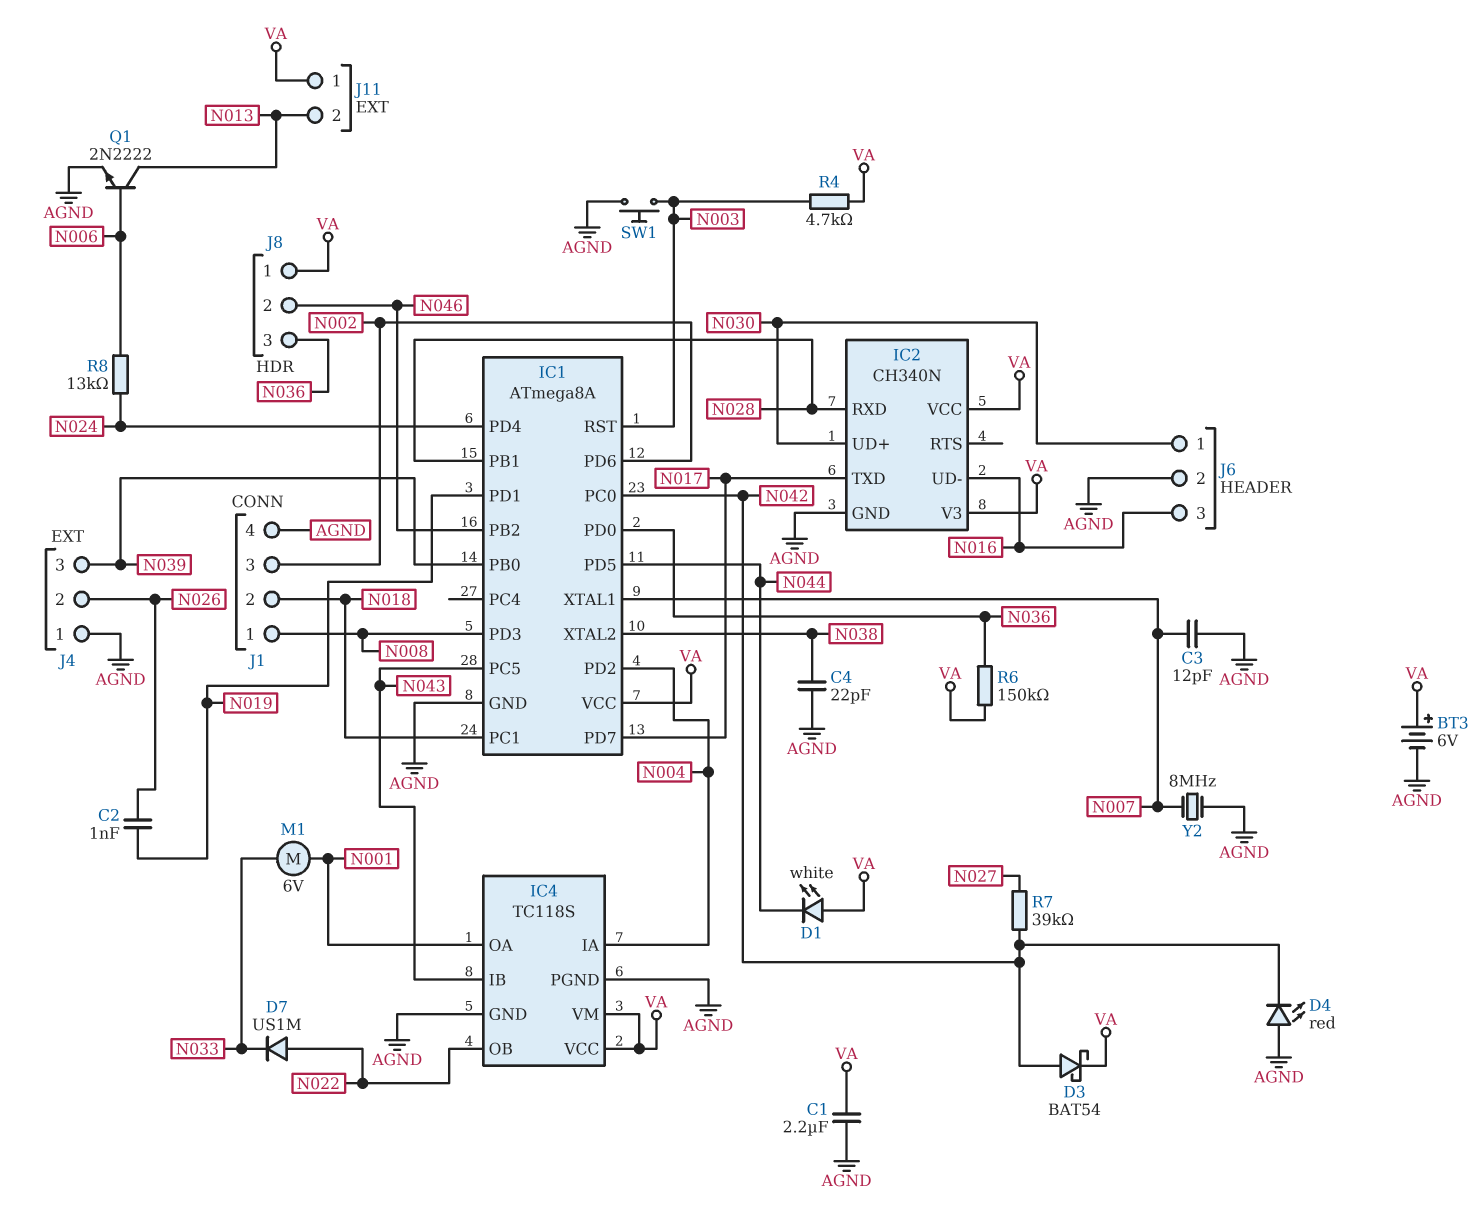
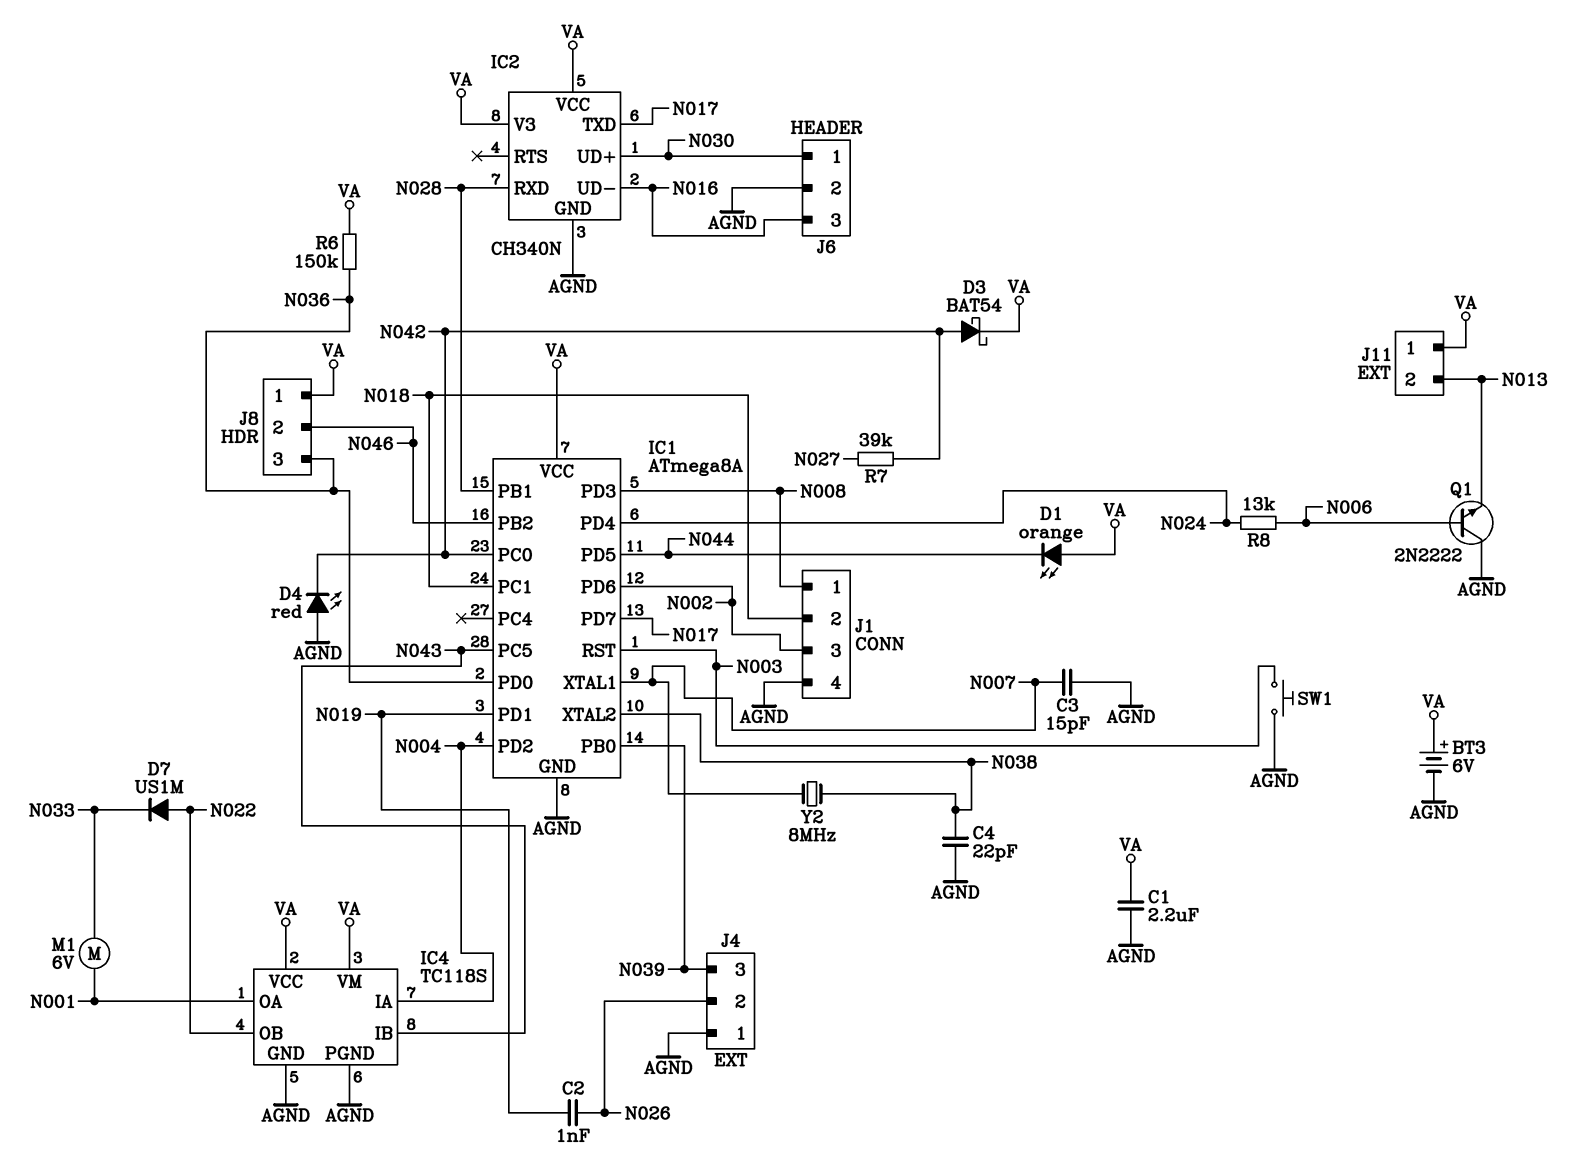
C3: 12pF (AGND, N007) -> 15pF (AGND, N007)
D1: LED white (A VA, K N044) -> LED orange (A VA, K N044)
Q1: NPN 2N2222 (B N006, C N013, E AGND) -> NPN 2N2222 (B N006, C AGND, E N013)
R4: 4.7k (N003, VA) -> none
Y2: 8MHz (AGND, N007) -> 8MHz (N007, N038)

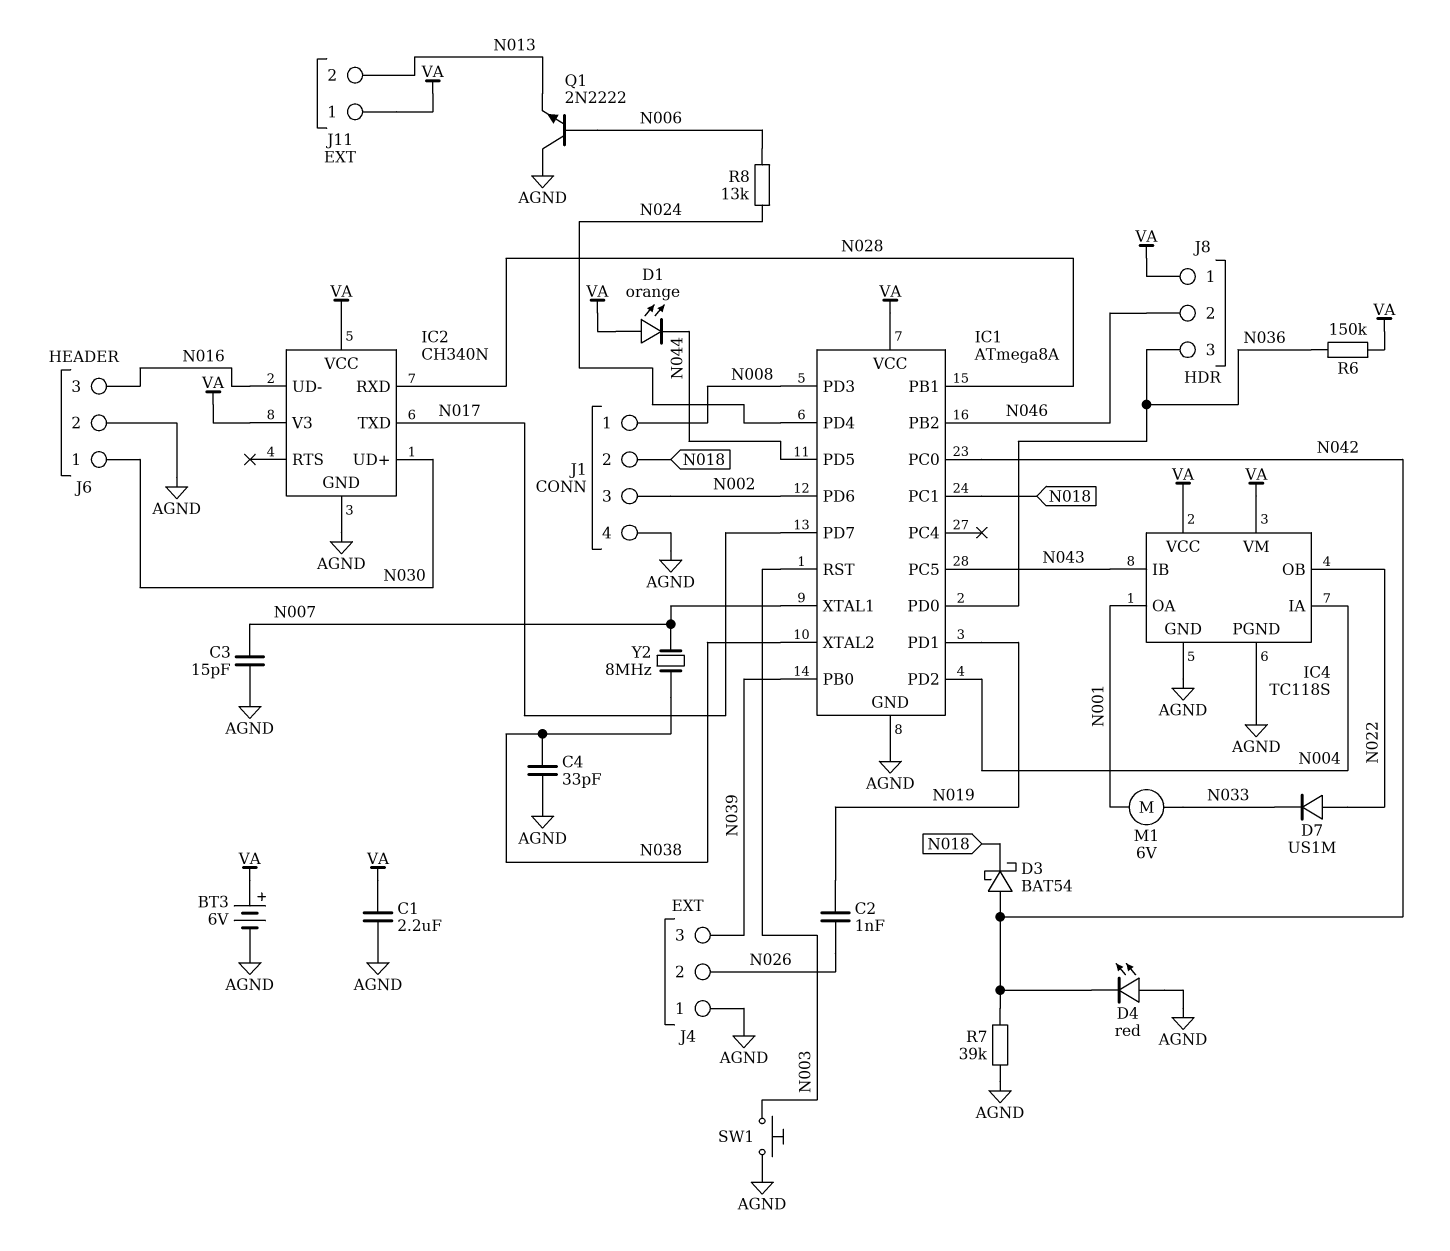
C4: 22pF (AGND, N038) -> 33pF (AGND, N038)
D3: schottky BAT54 (A N042, K VA) -> schottky BAT54 (A N042, K N018)
R7: 39k (N027, N042) -> 39k (AGND, N042)

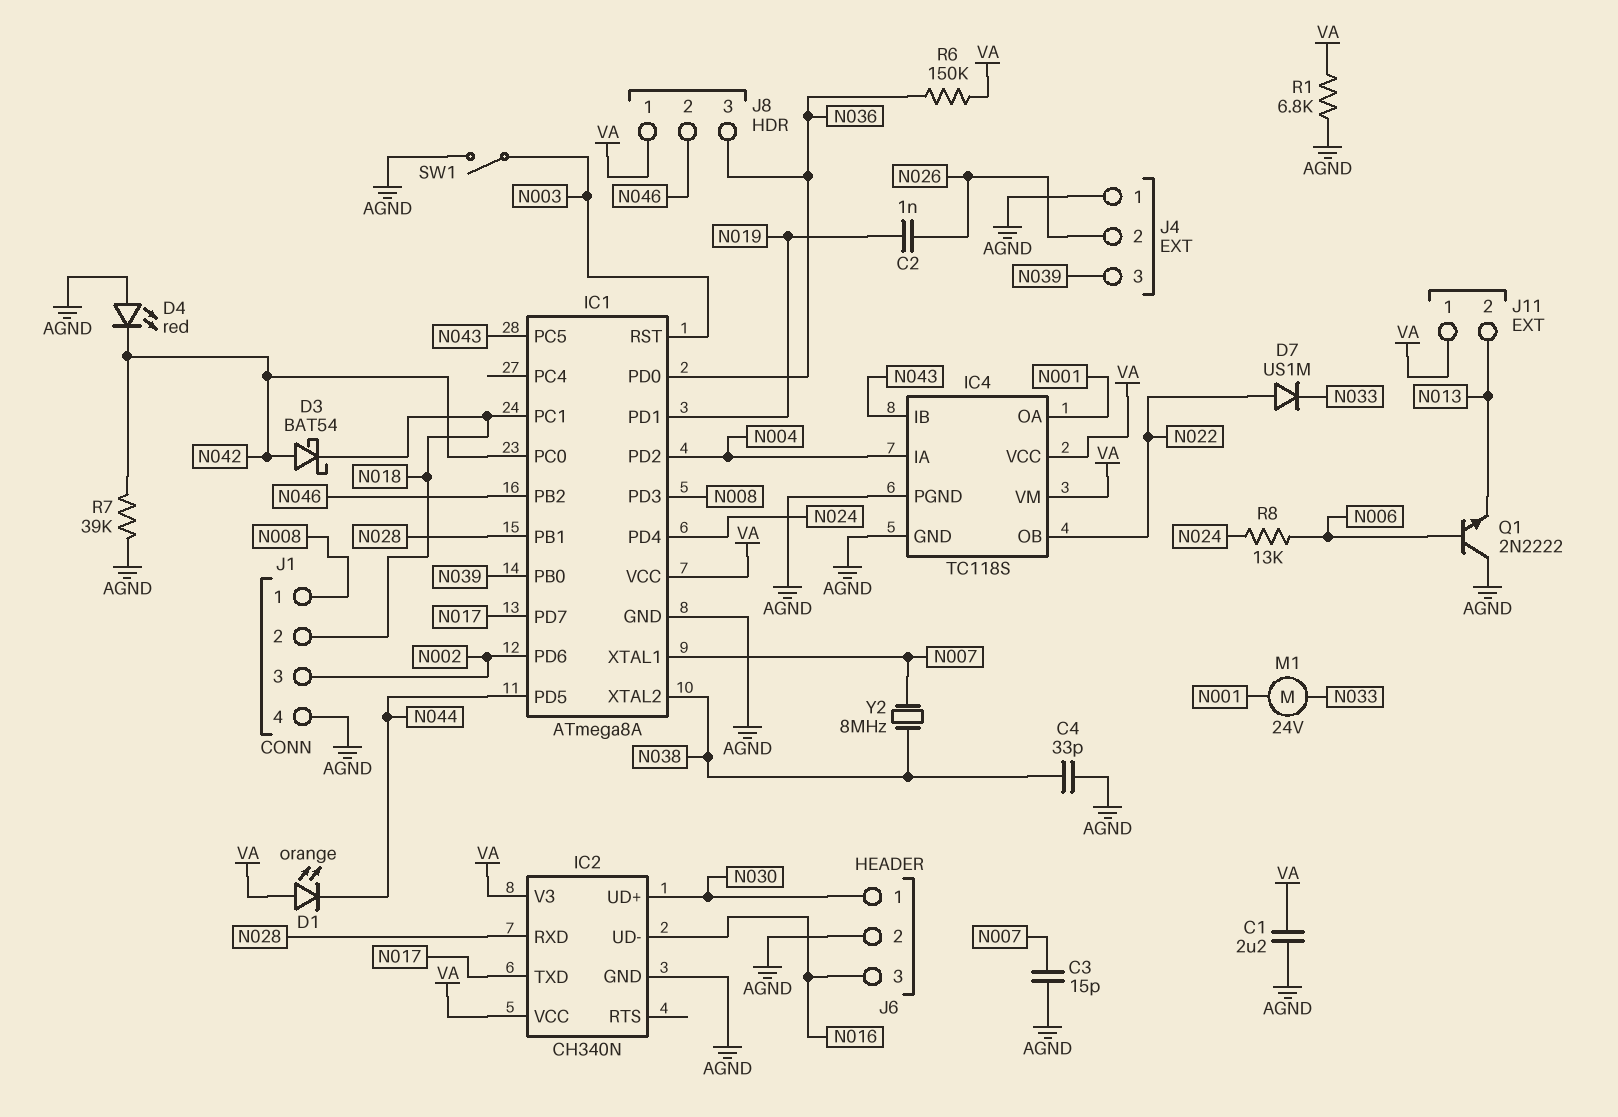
BT3: 6V (plus VA, minus AGND) -> none
M1: motor 6V (N001, N033) -> motor 24V (N001, N033)
R1: none -> 6.8k (AGND, VA)
SW1: button (AGND, N003) -> switch (AGND, N003)

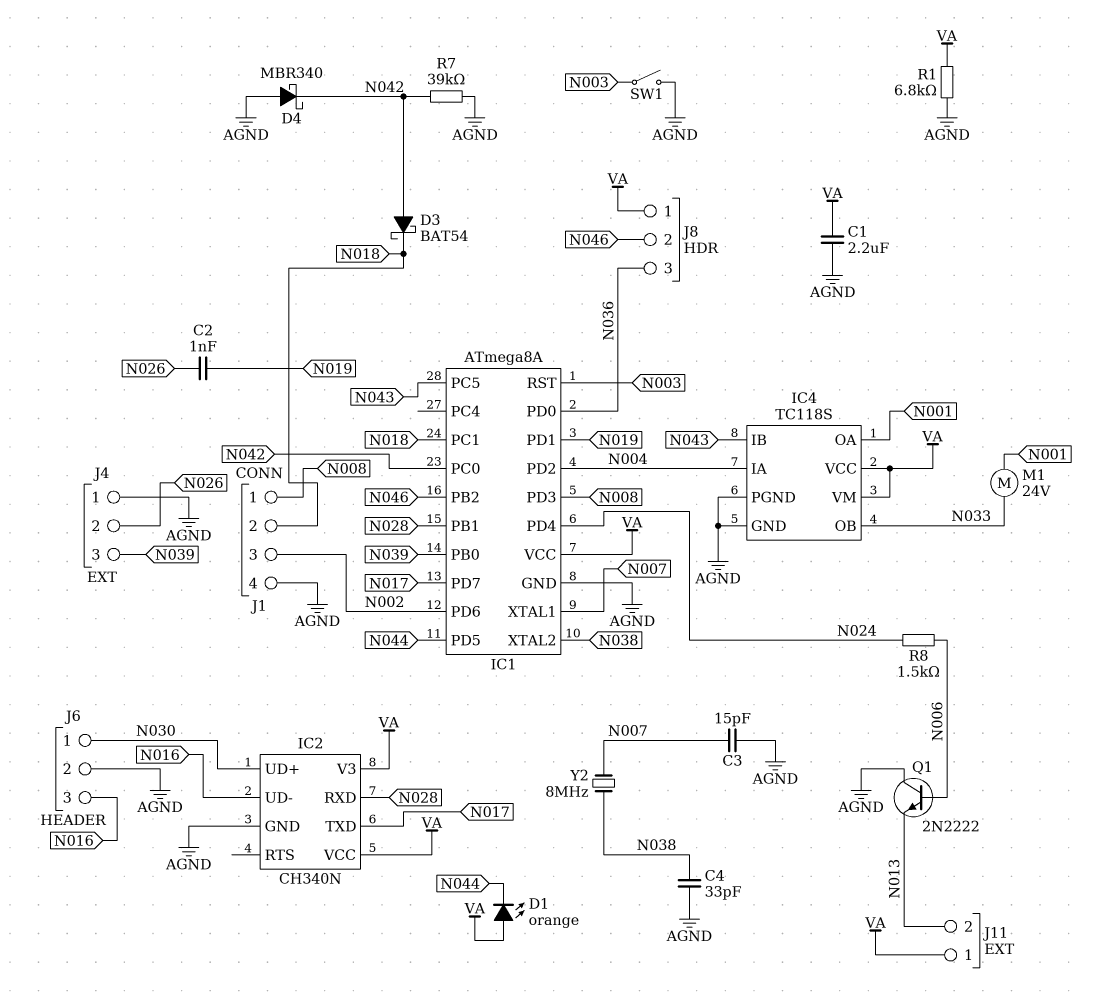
D4: LED red (A AGND, K N042) -> schottky MBR340 (A AGND, K N042)
D7: diode US1M (A N022, K N033) -> none
IC4 pin OB: N022 -> N033
R6: 150k (N036, VA) -> none
R8: 13k (N006, N024) -> 1.5k (N006, N024)

